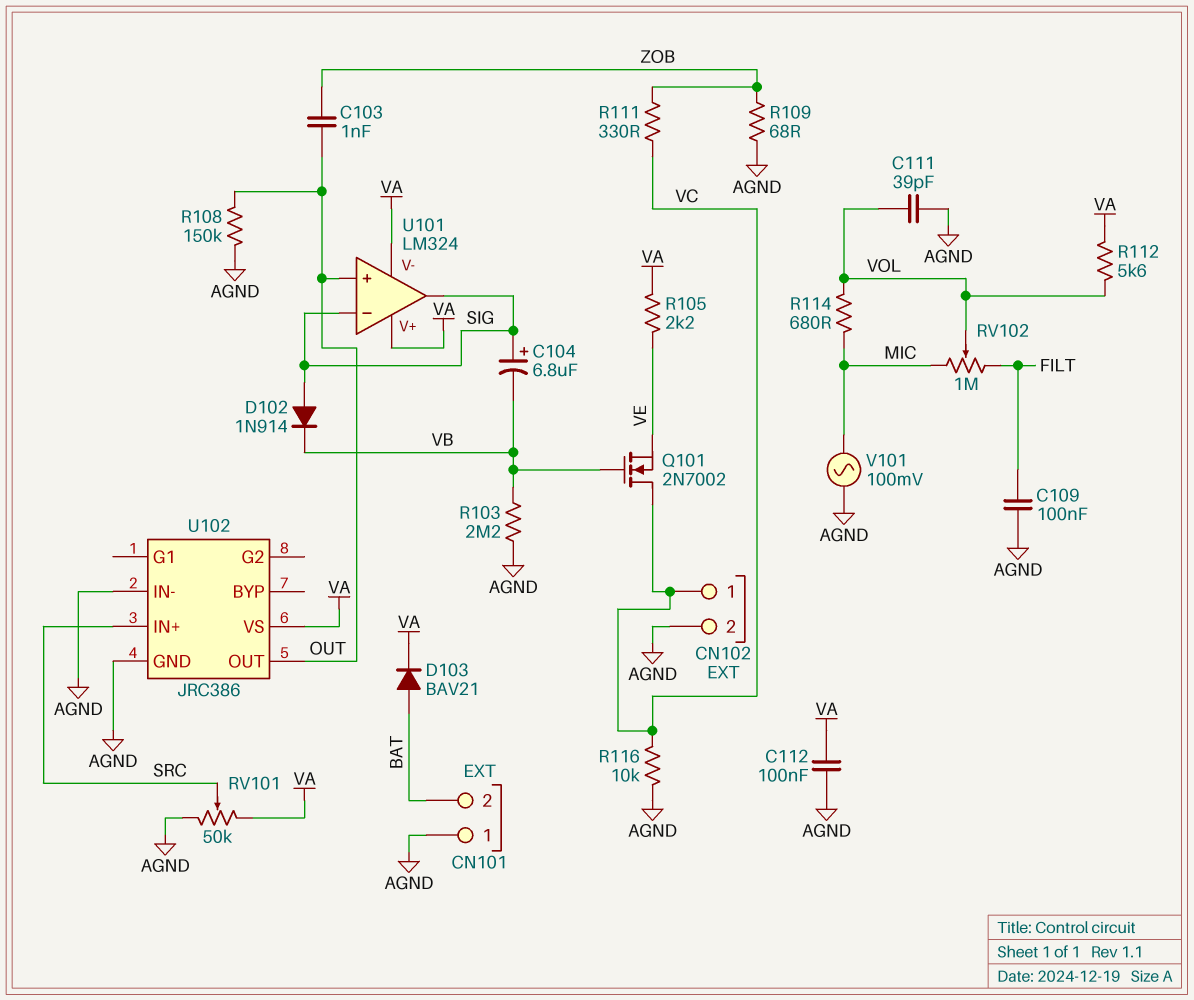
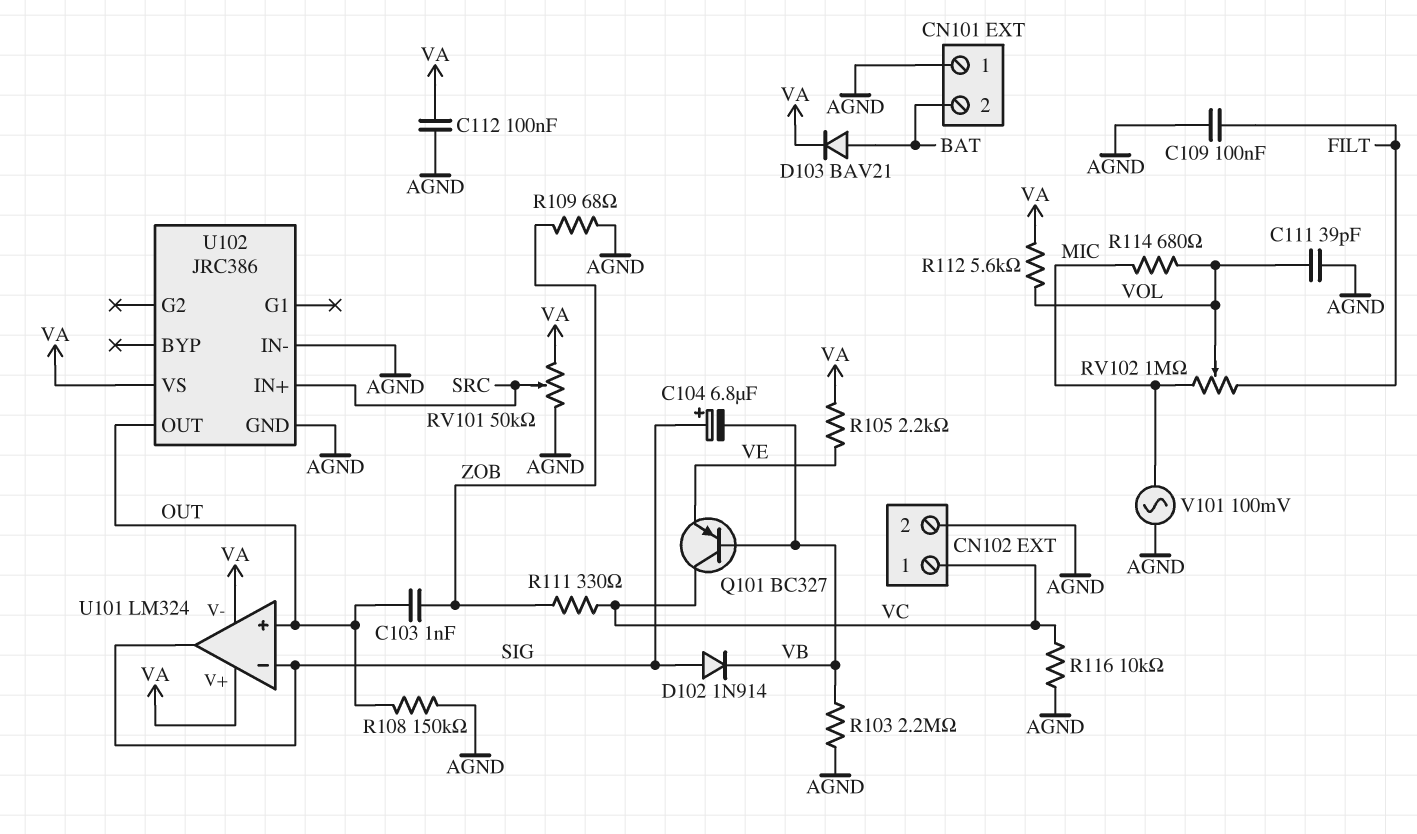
Q101: NMOS 2N7002 (G VB, D VC, S VE) -> PNP BC327 (B VB, C VC, E VE)

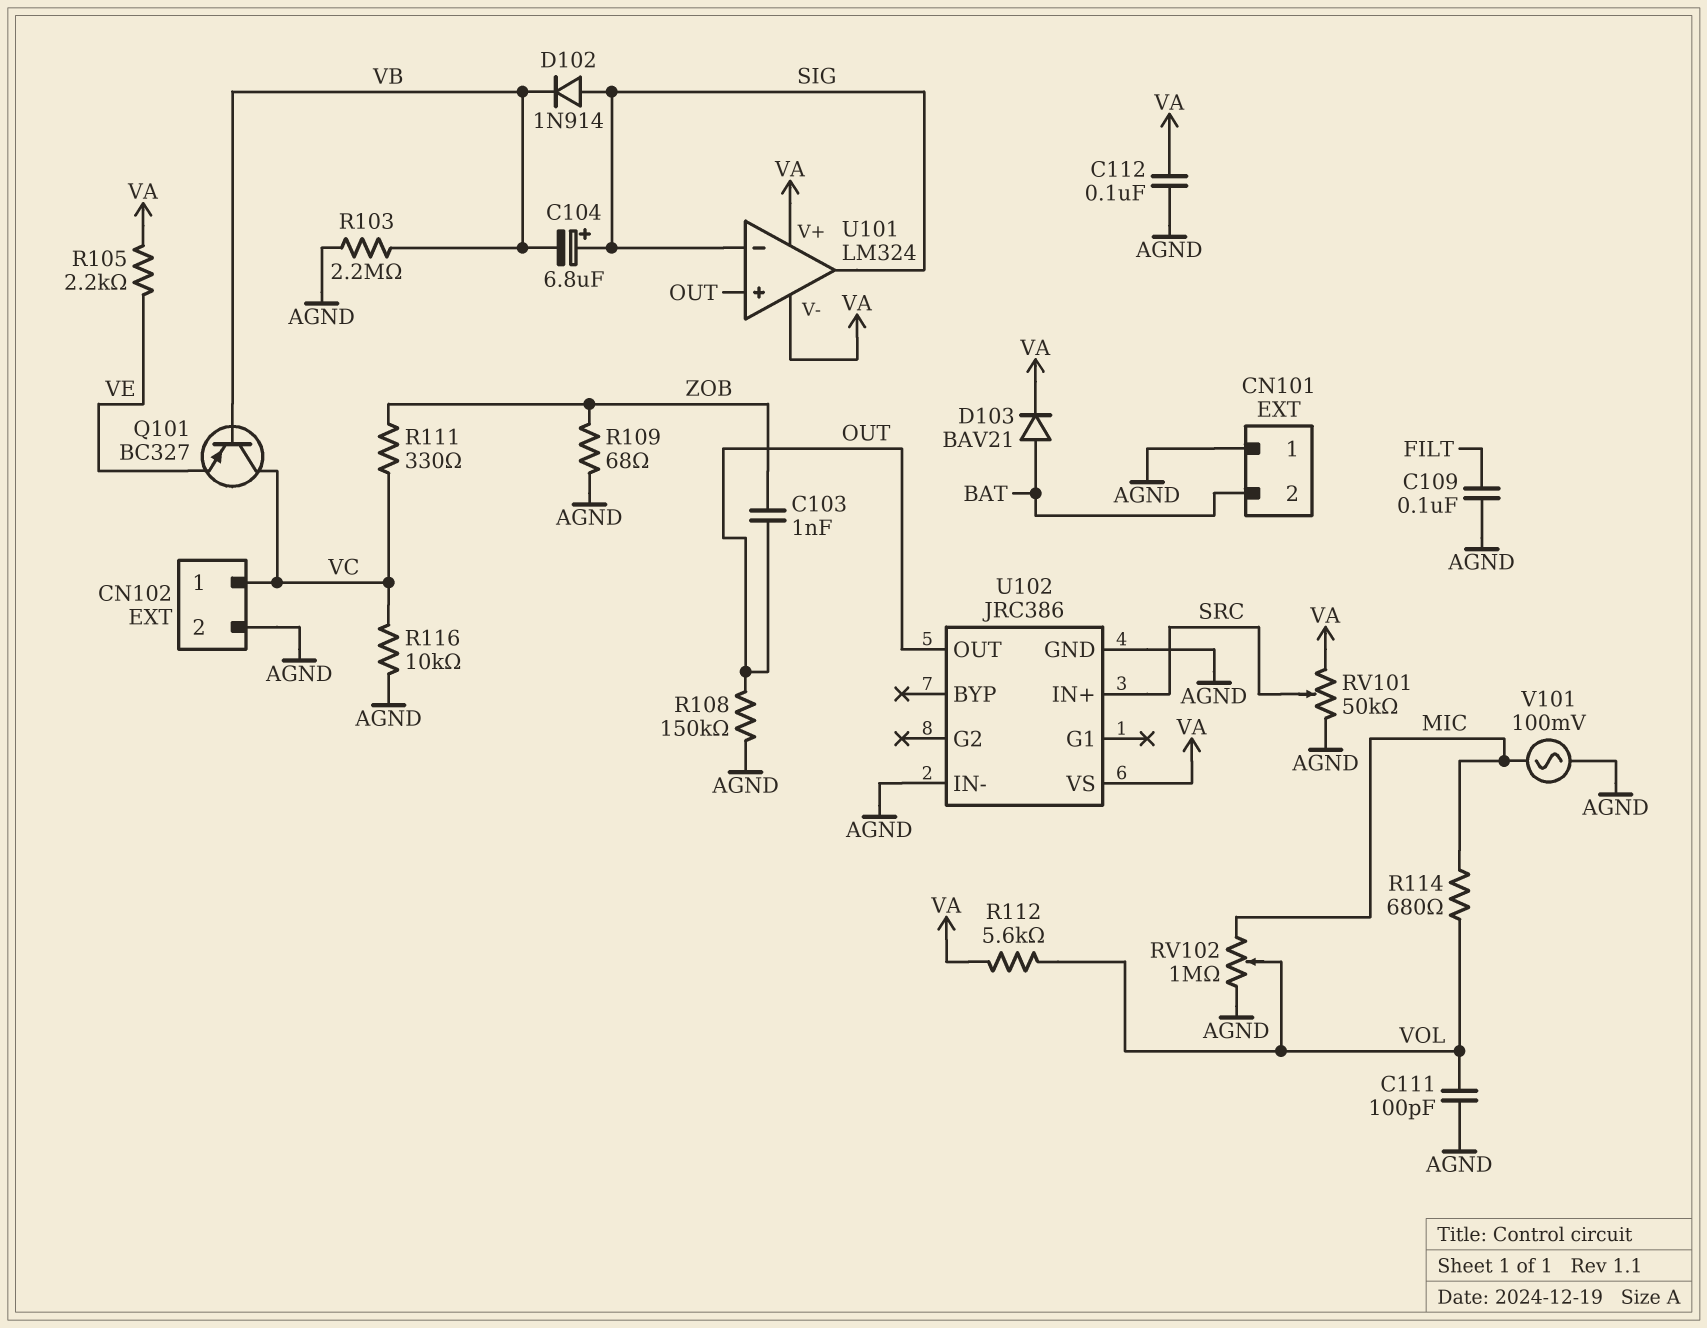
C111: 39pF (AGND, VOL) -> 100pF (AGND, VOL)
RV102: 1M (FILT, MIC, wiper VOL) -> 1M (AGND, MIC, wiper VOL)

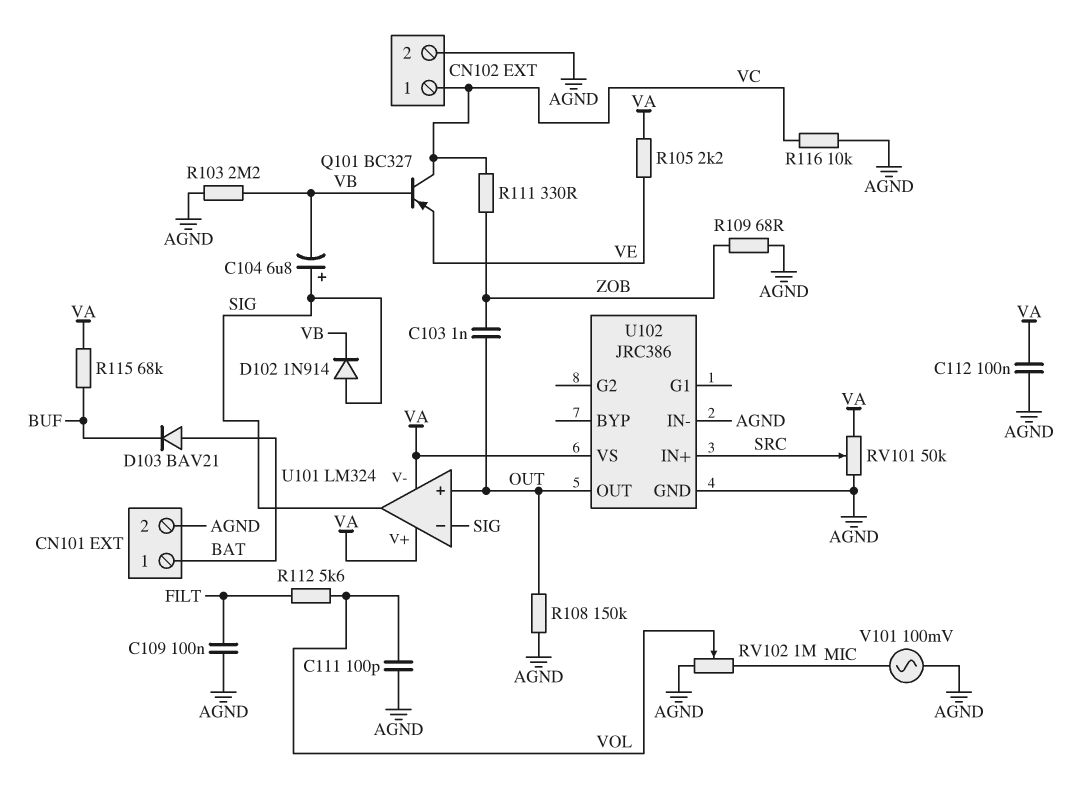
CN101 pin 1: AGND -> BAT
CN101 pin 2: BAT -> AGND
D103: diode BAV21 (A BAT, K VA) -> diode BAV21 (A BAT, K BUF)
R112: 5.6k (VA, VOL) -> 5.6k (FILT, VOL)
R114: 680 (MIC, VOL) -> none
R115: none -> 68k (BUF, VA)

